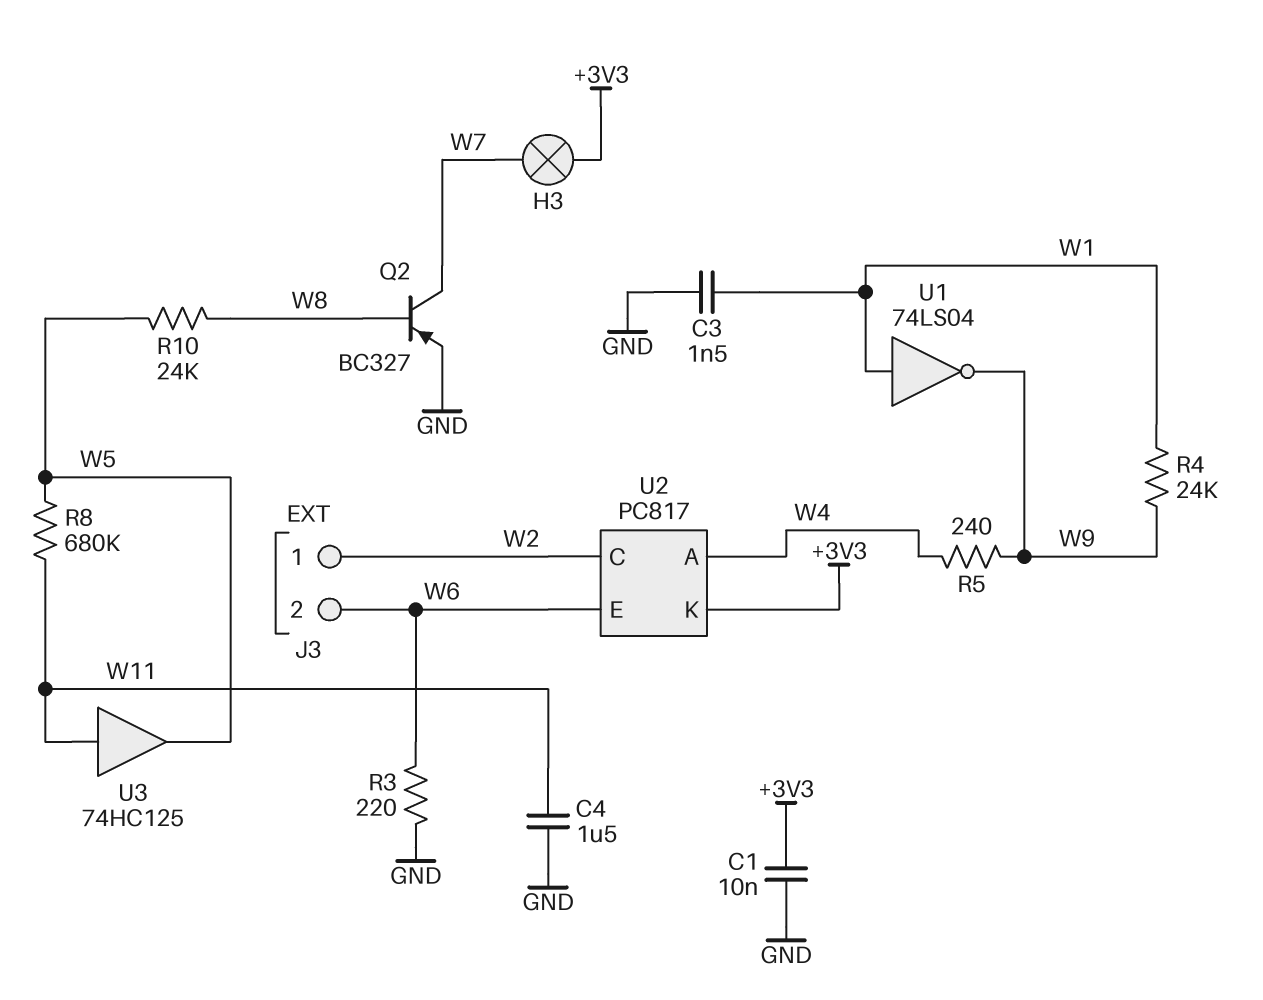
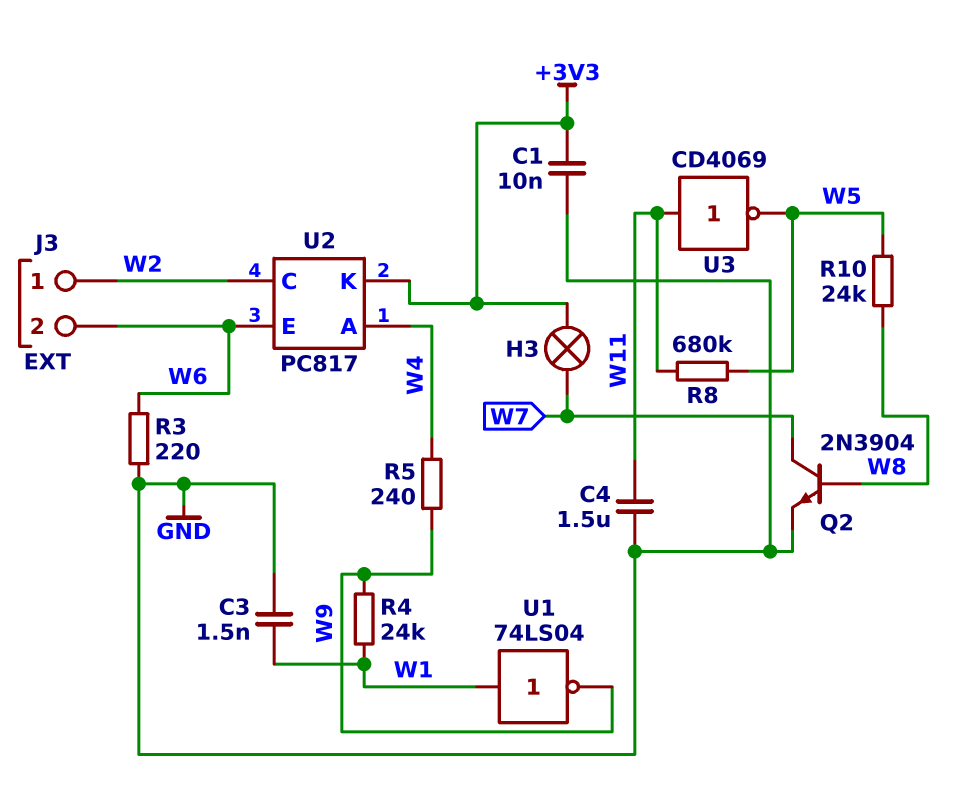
Q2: PNP BC327 (B W8, C W7, E GND) -> NPN 2N3904 (B W8, C W7, E GND)
U3: buffer 74HC125 (in W11, out W5) -> NOT CD4069 (in W11, out W5)

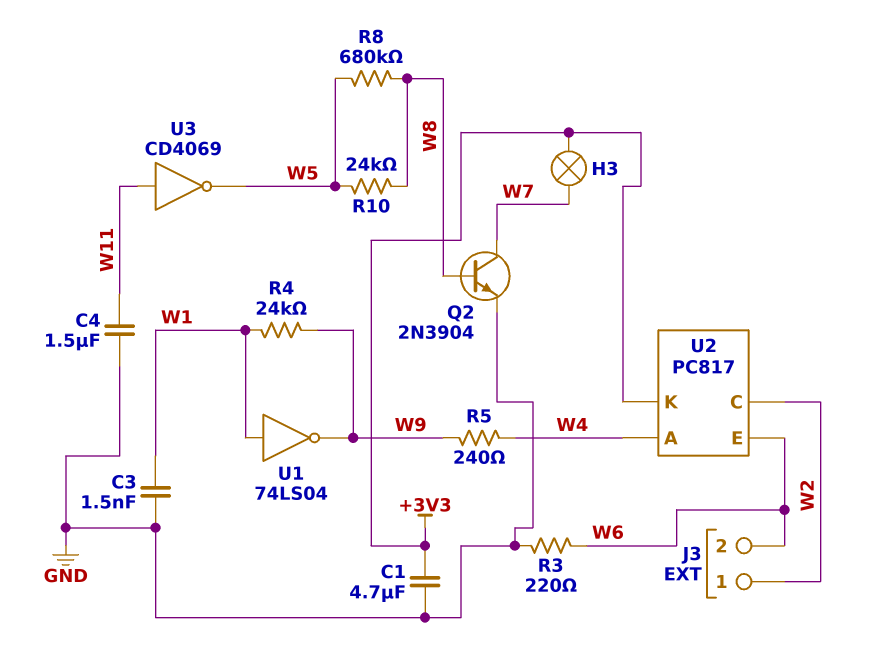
C1: 10nF (+3V3, GND) -> 4.7uF (+3V3, GND)
R8: 680k (W5, W11) -> 680k (W5, W8)

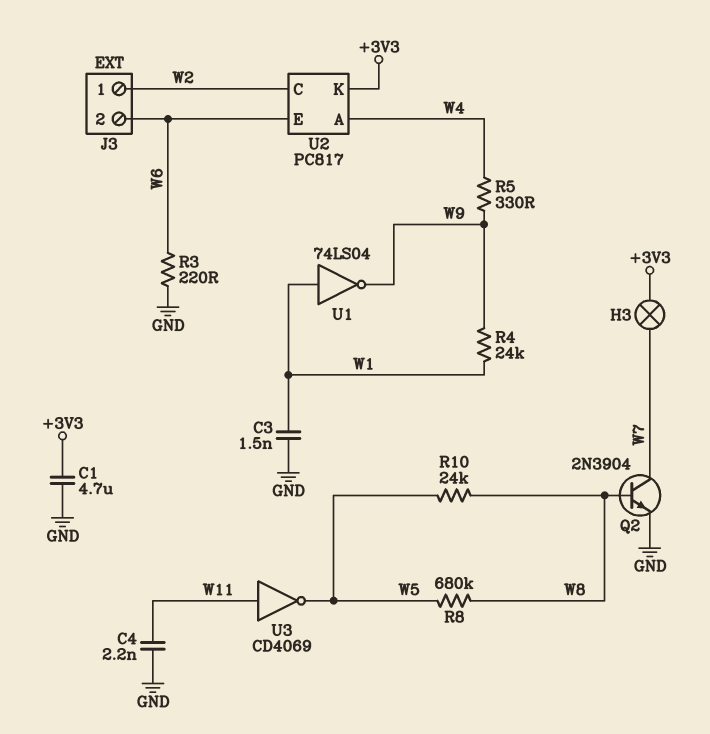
C4: 1.5uF (GND, W11) -> 2.2nF (GND, W11)
R5: 240 (W4, W9) -> 330 (W4, W9)

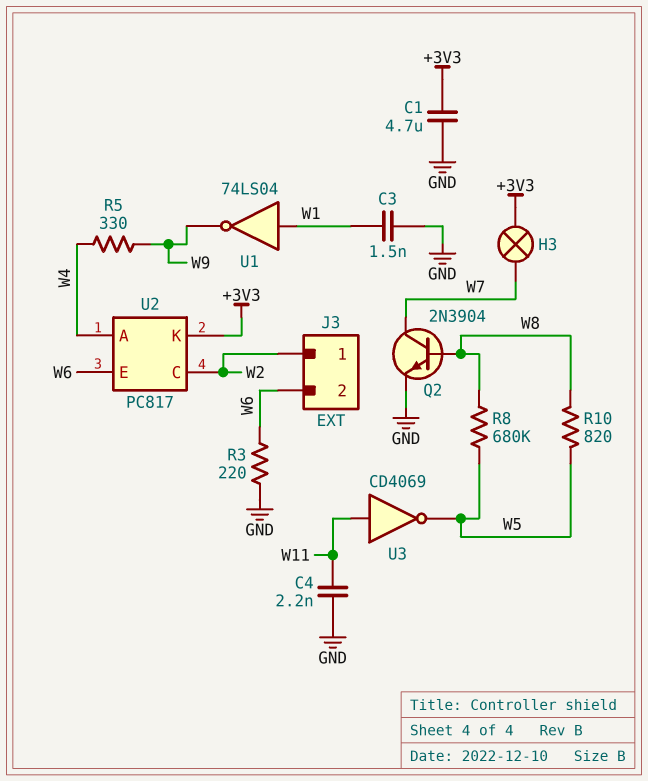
R4: 24k (W1, W9) -> none
R10: 24k (W5, W8) -> 820 (W5, W8)

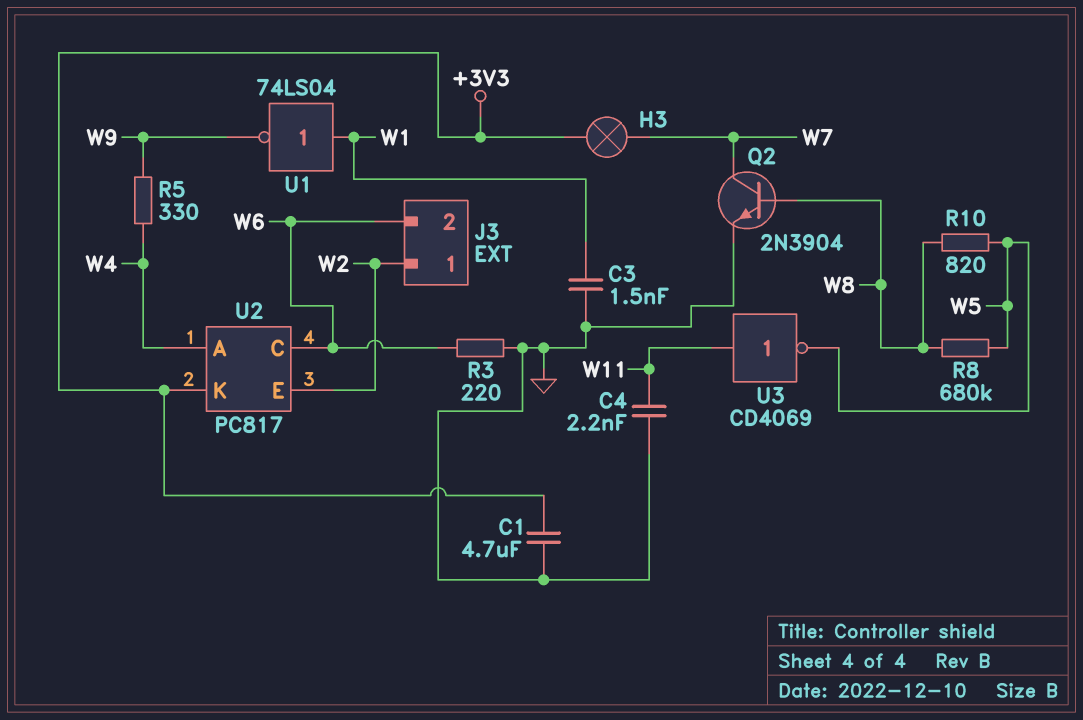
U2 pin C: W2 -> W6
U2 pin E: W6 -> W2

